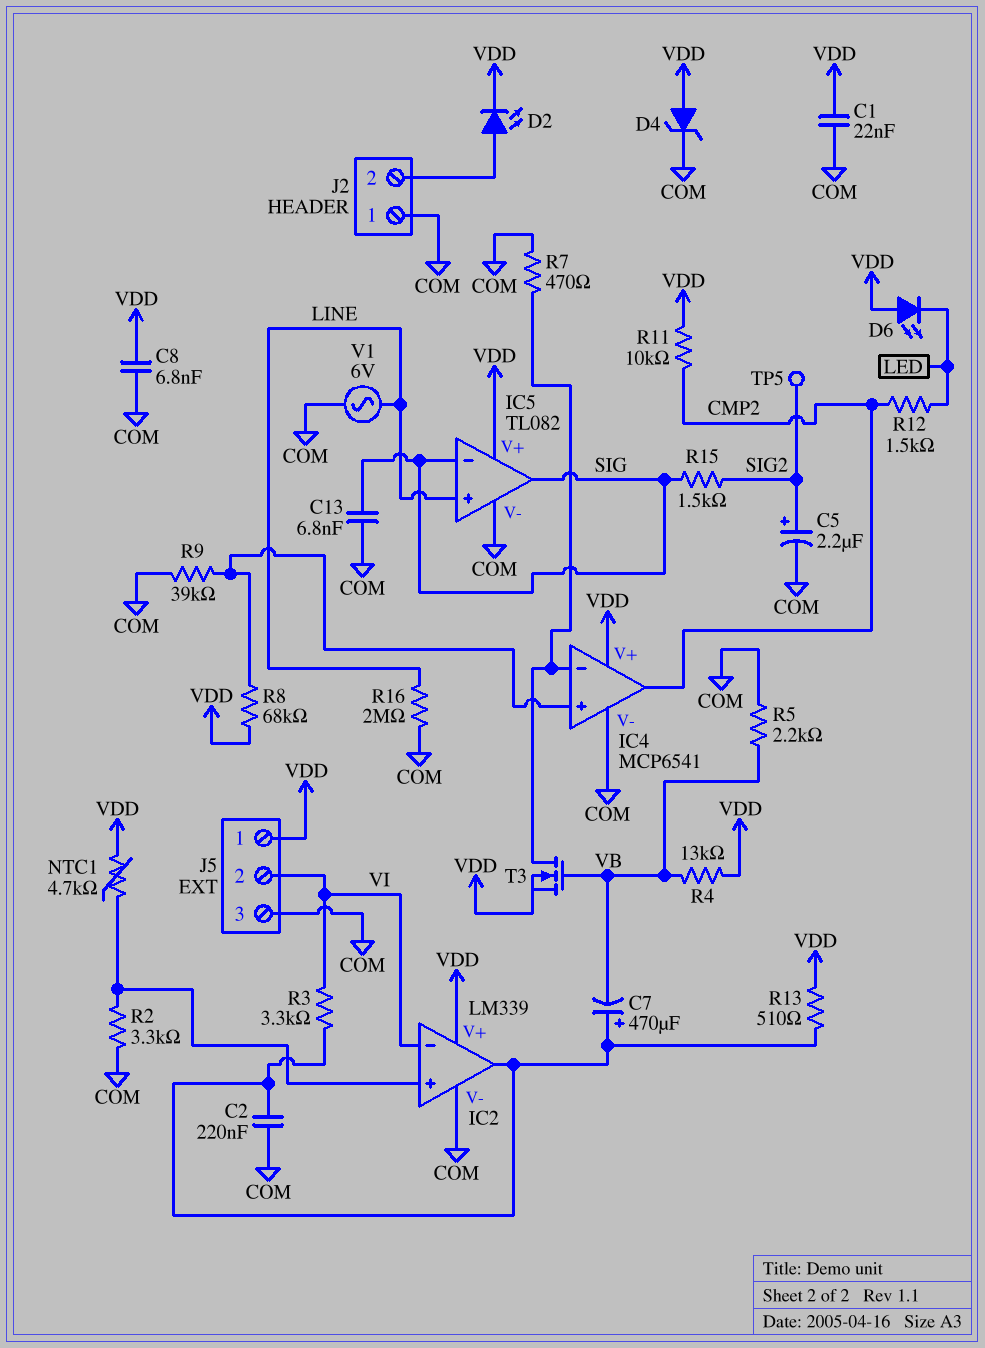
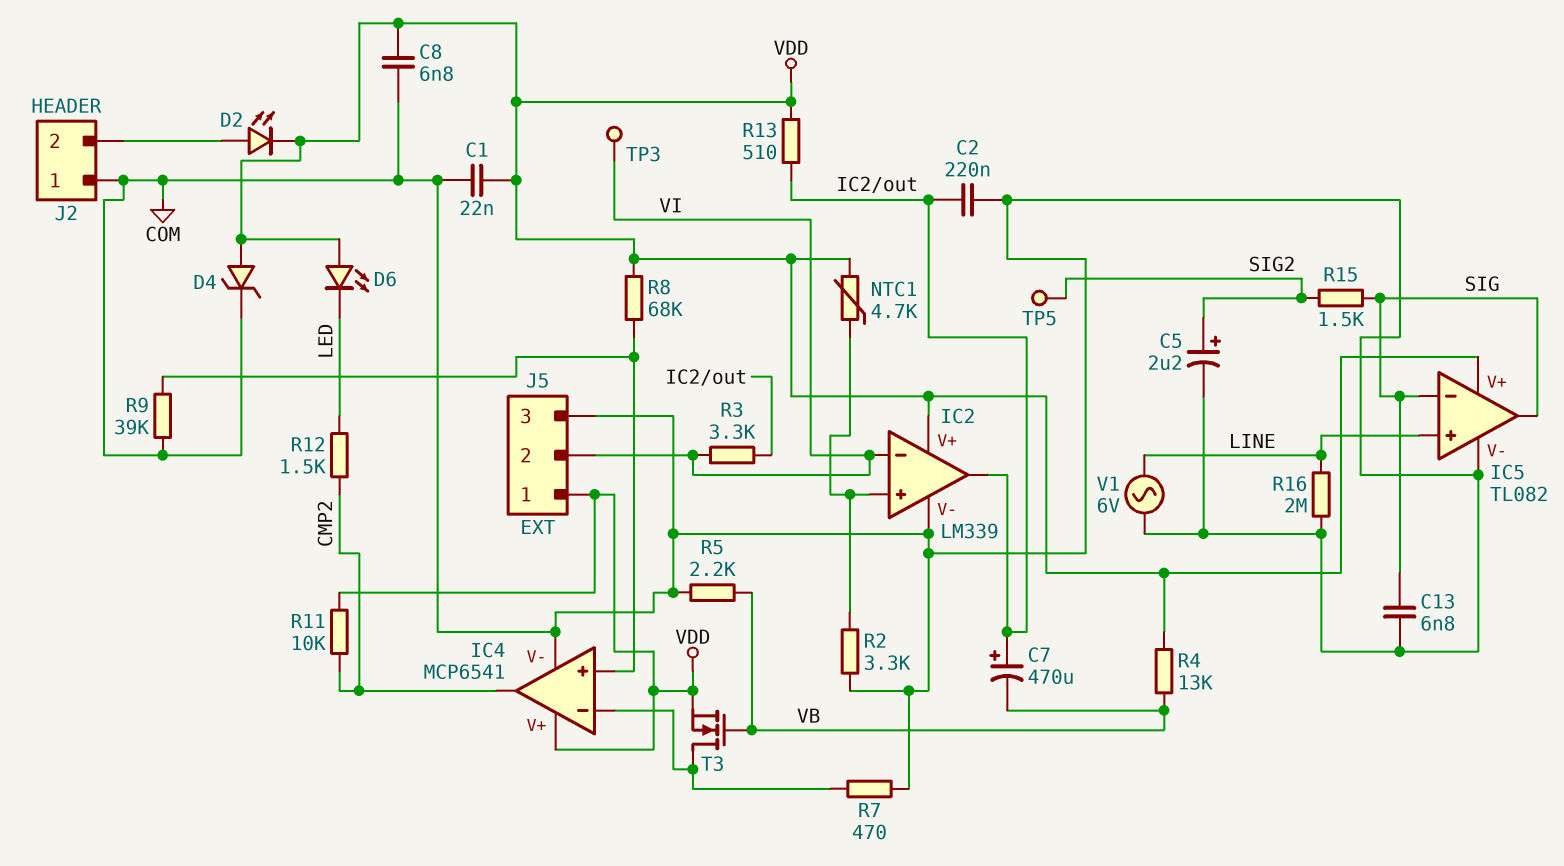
TP3: none -> test point (VI)

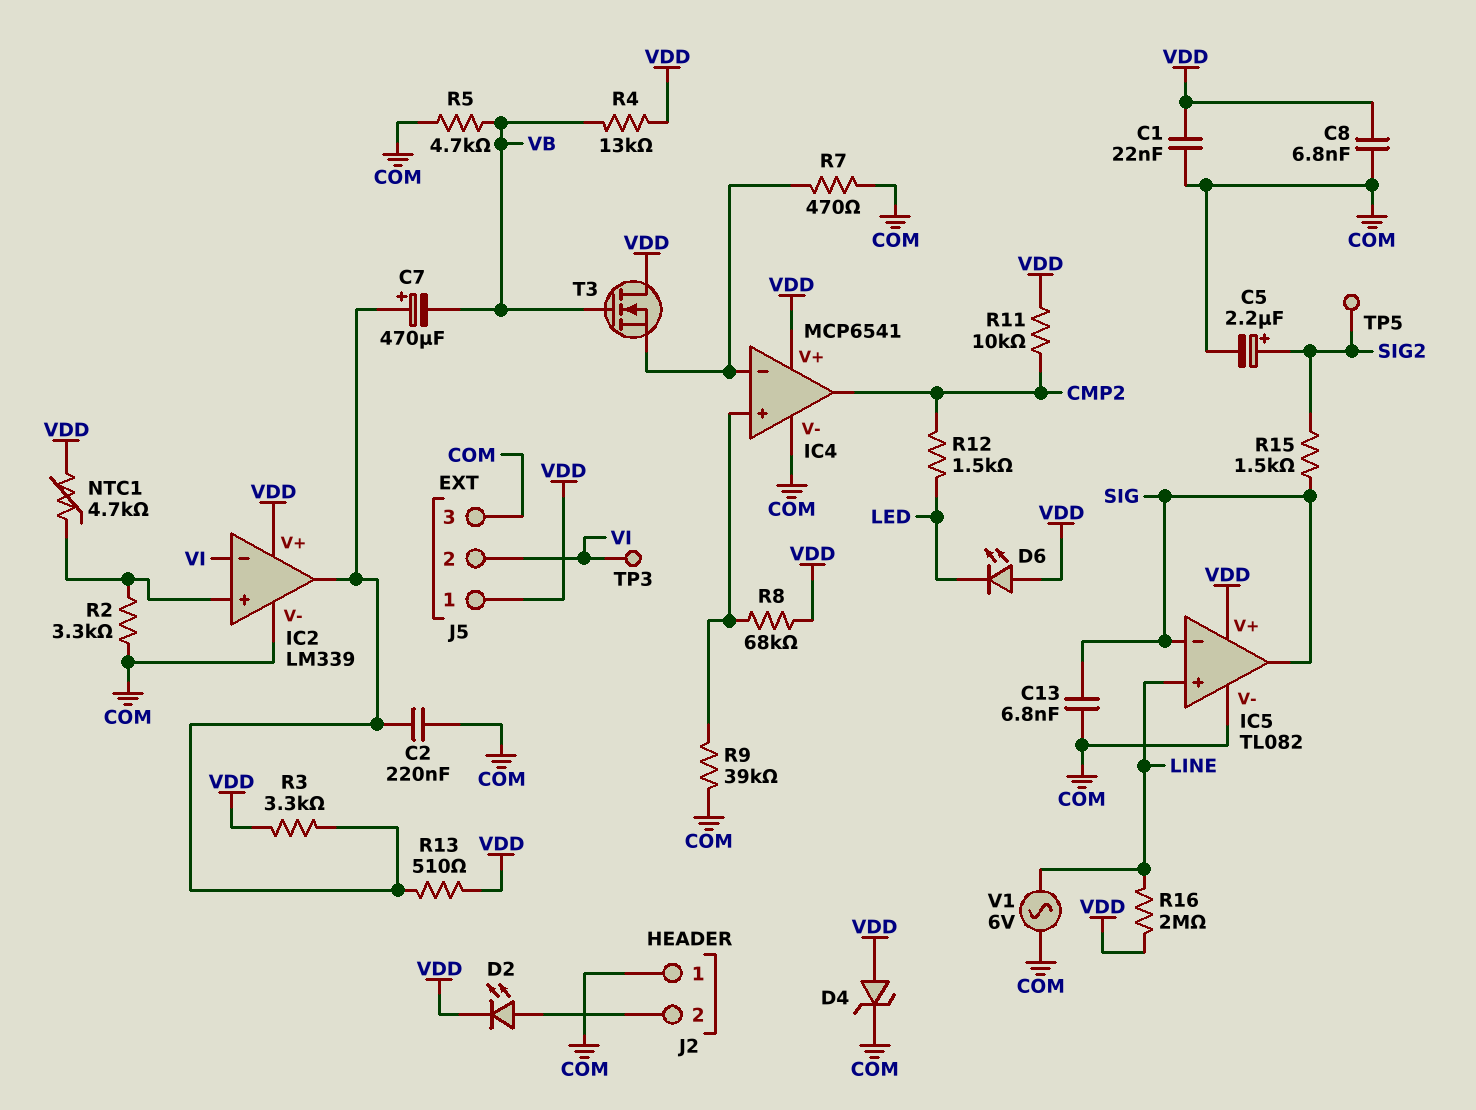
R3: 3.3k (IC2/out, VI) -> 3.3k (IC2/out, VDD)
R5: 2.2k (COM, VB) -> 4.7k (COM, VB)
R16: 2M (COM, LINE) -> 2M (LINE, VDD)
T3: NMOS (G VB, D IC4/in-, S VDD) -> NMOS (G VB, D VDD, S IC4/in-)

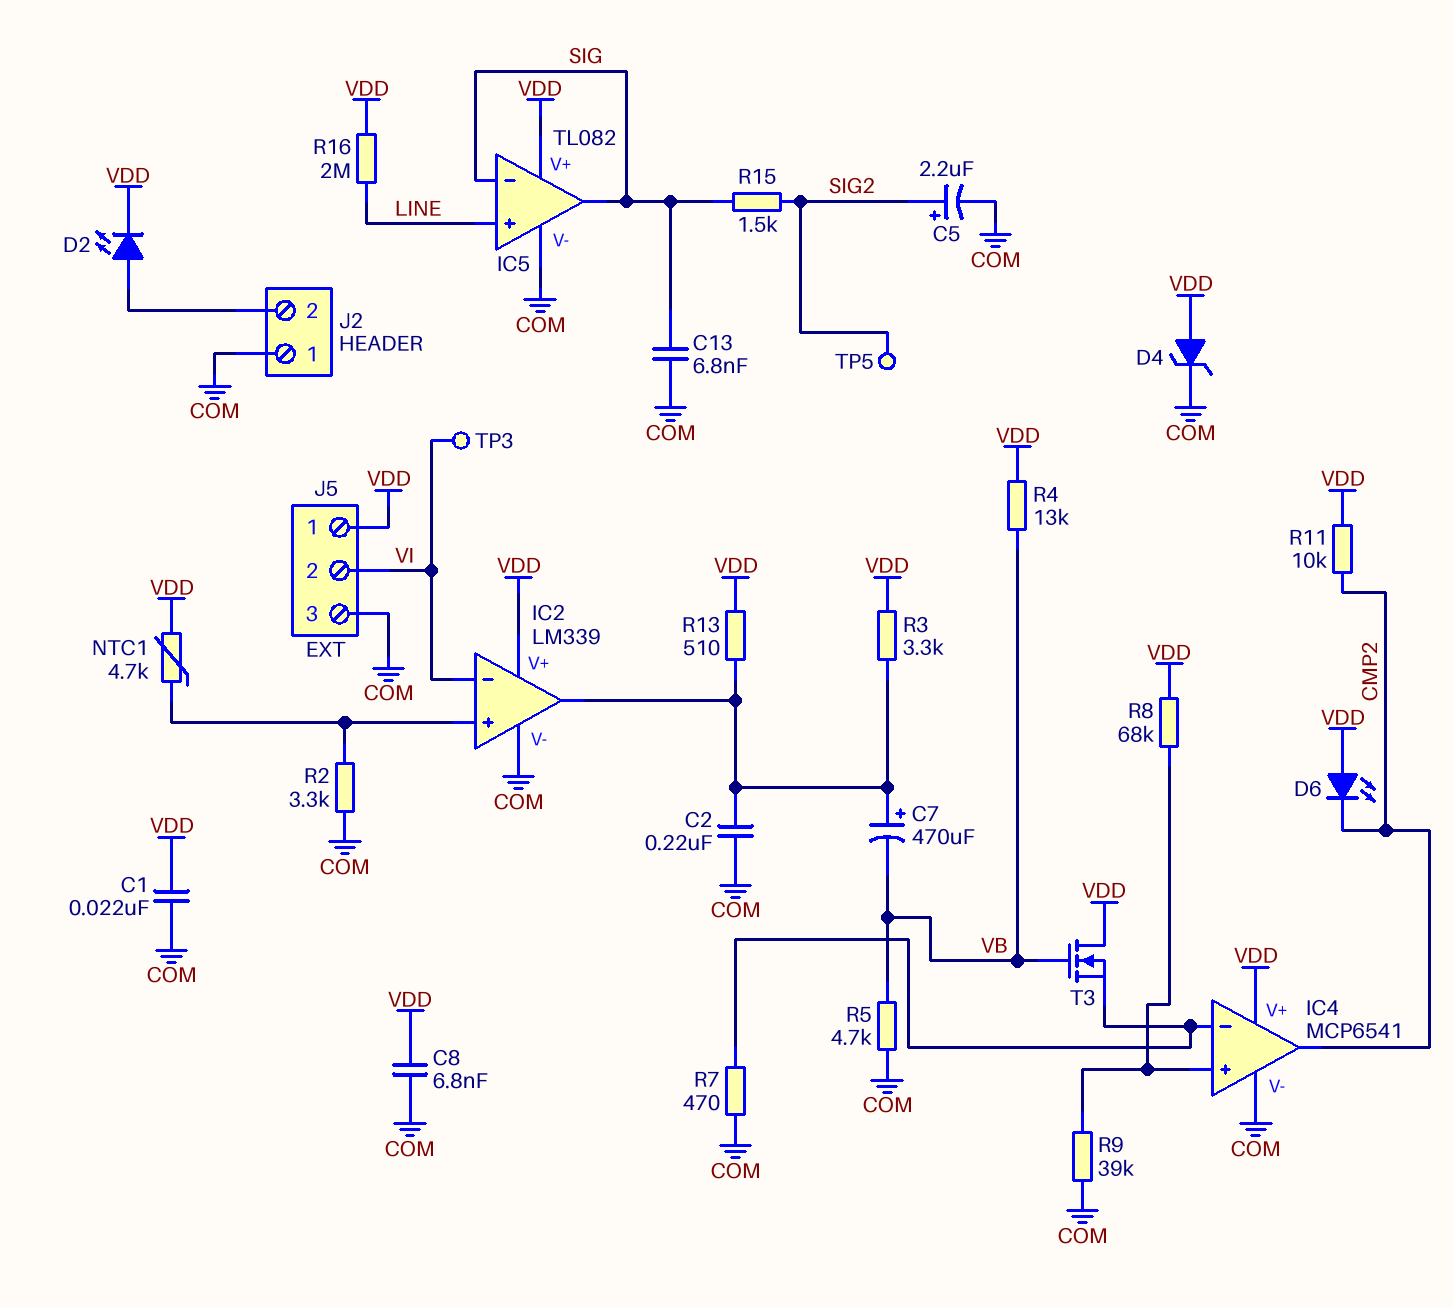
D6: LED (A VDD, K LED) -> LED (A VDD, K CMP2)
R12: 1.5k (CMP2, LED) -> none
V1: AC 6V (COM, LINE) -> none

